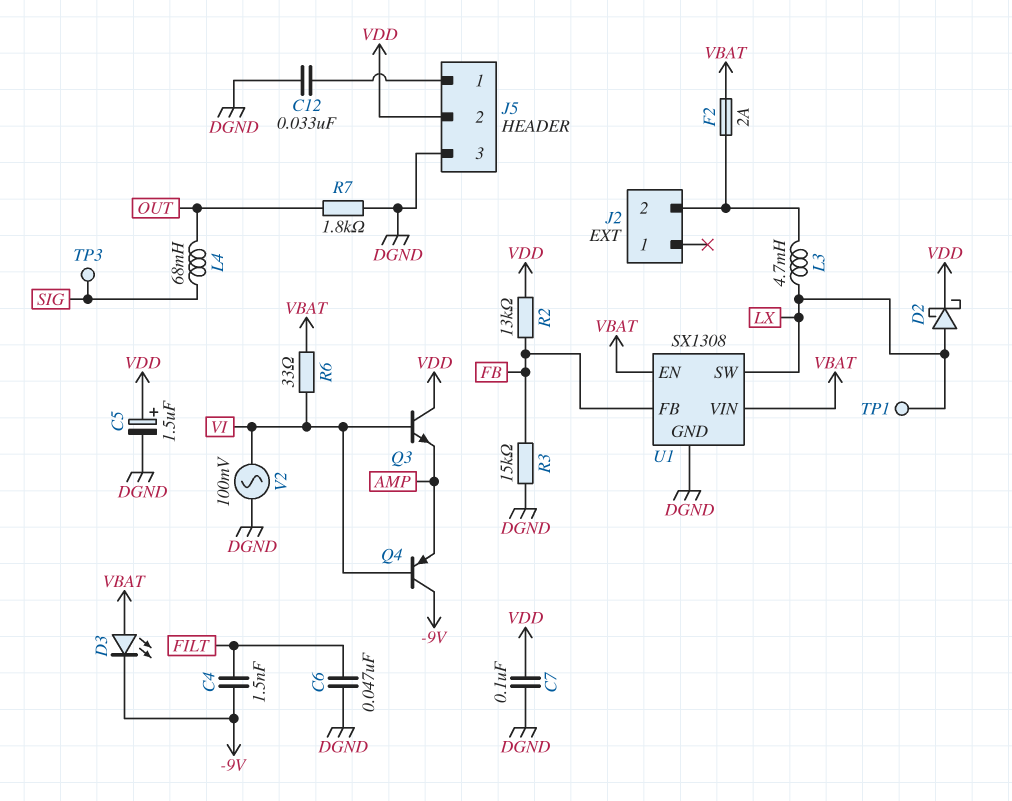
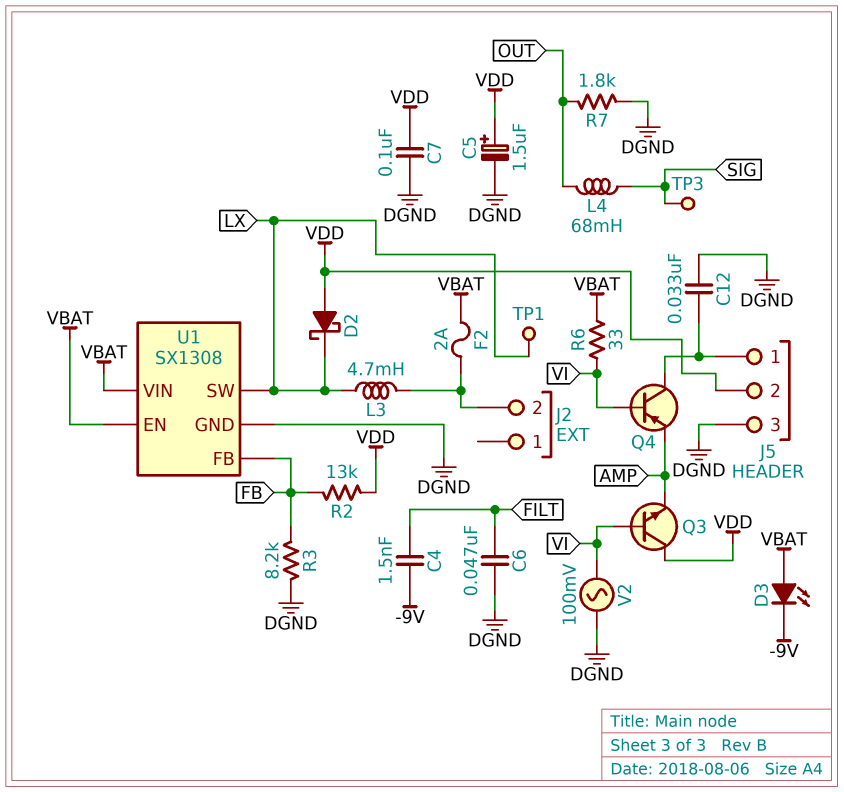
D2: schottky (A LX, K VDD) -> schottky (A VDD, K LX)
Q4: PNP (B VI, C -9V, E AMP) -> PNP (B VI, C J5/1, E AMP)
R3: 15k (DGND, FB) -> 8.2k (DGND, FB)

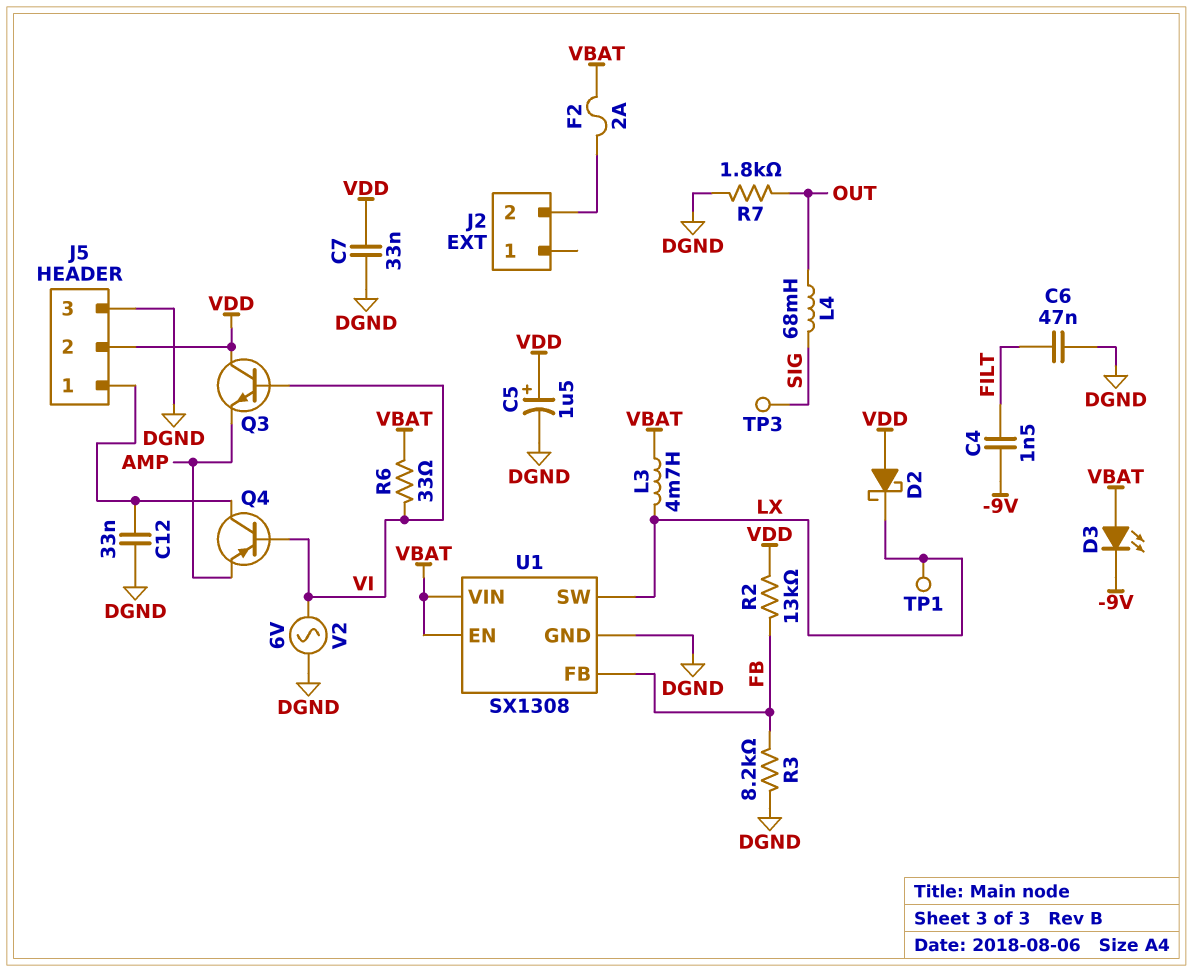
C7: 100nF (DGND, VDD) -> 33nF (DGND, VDD)
L3: 4.7mH (J2/2, LX) -> 4.7mH (LX, VBAT)
V2: AC 100mV (DGND, VI) -> AC 6V (DGND, VI)

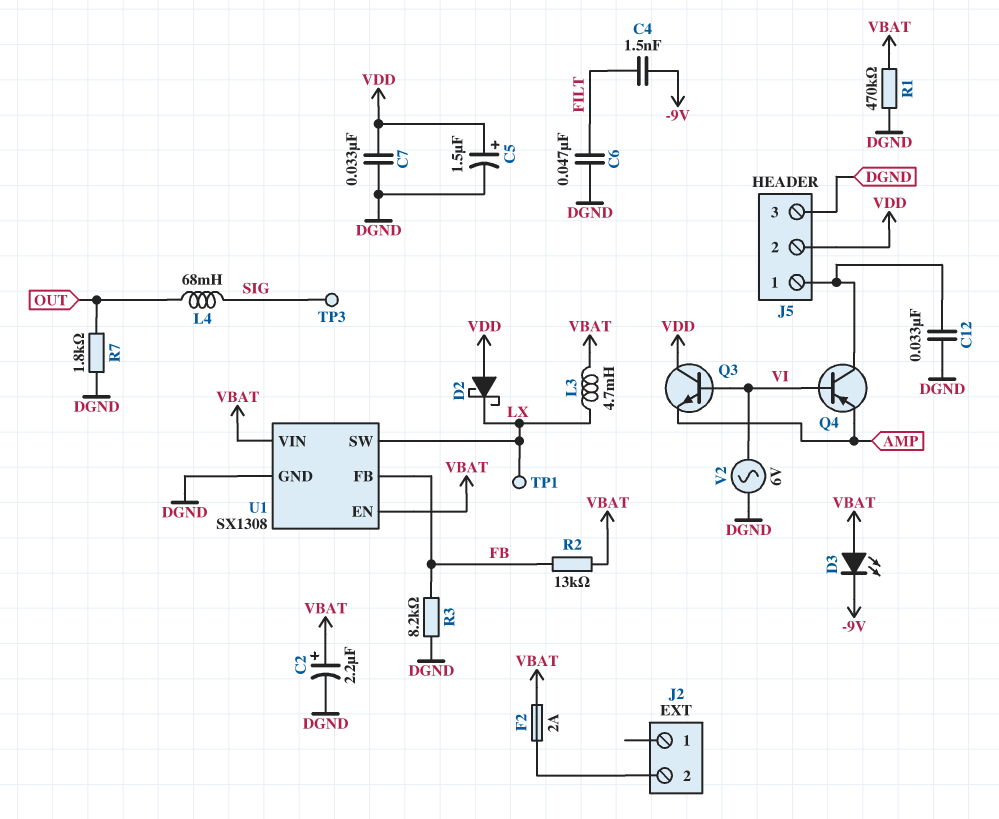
C2: none -> 2.2uF (plus VBAT, minus DGND)
R1: none -> 470k (DGND, VBAT)
R2: 13k (FB, VDD) -> 13k (FB, VBAT)
R6: 33 (VBAT, VI) -> none

